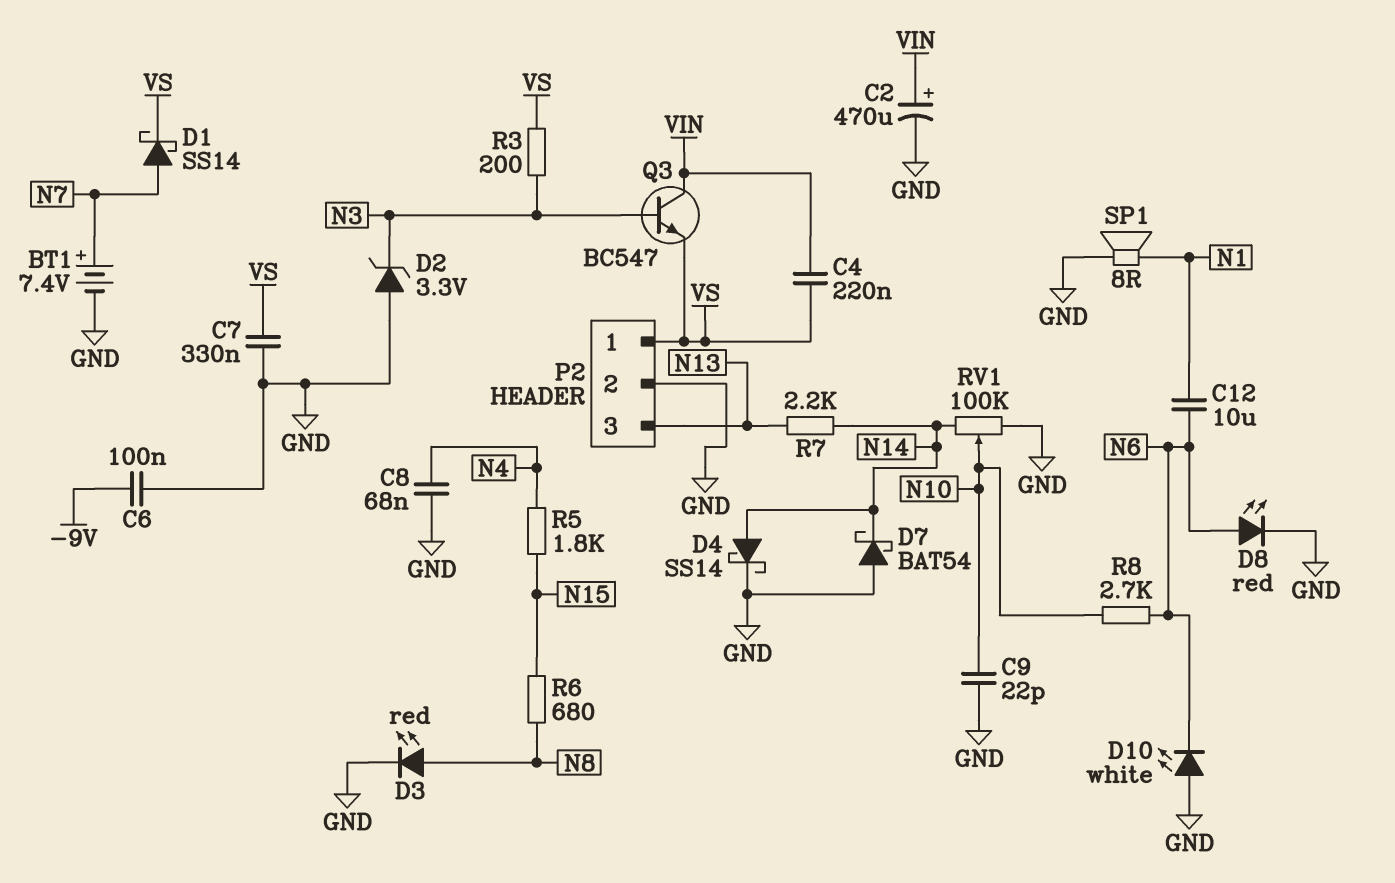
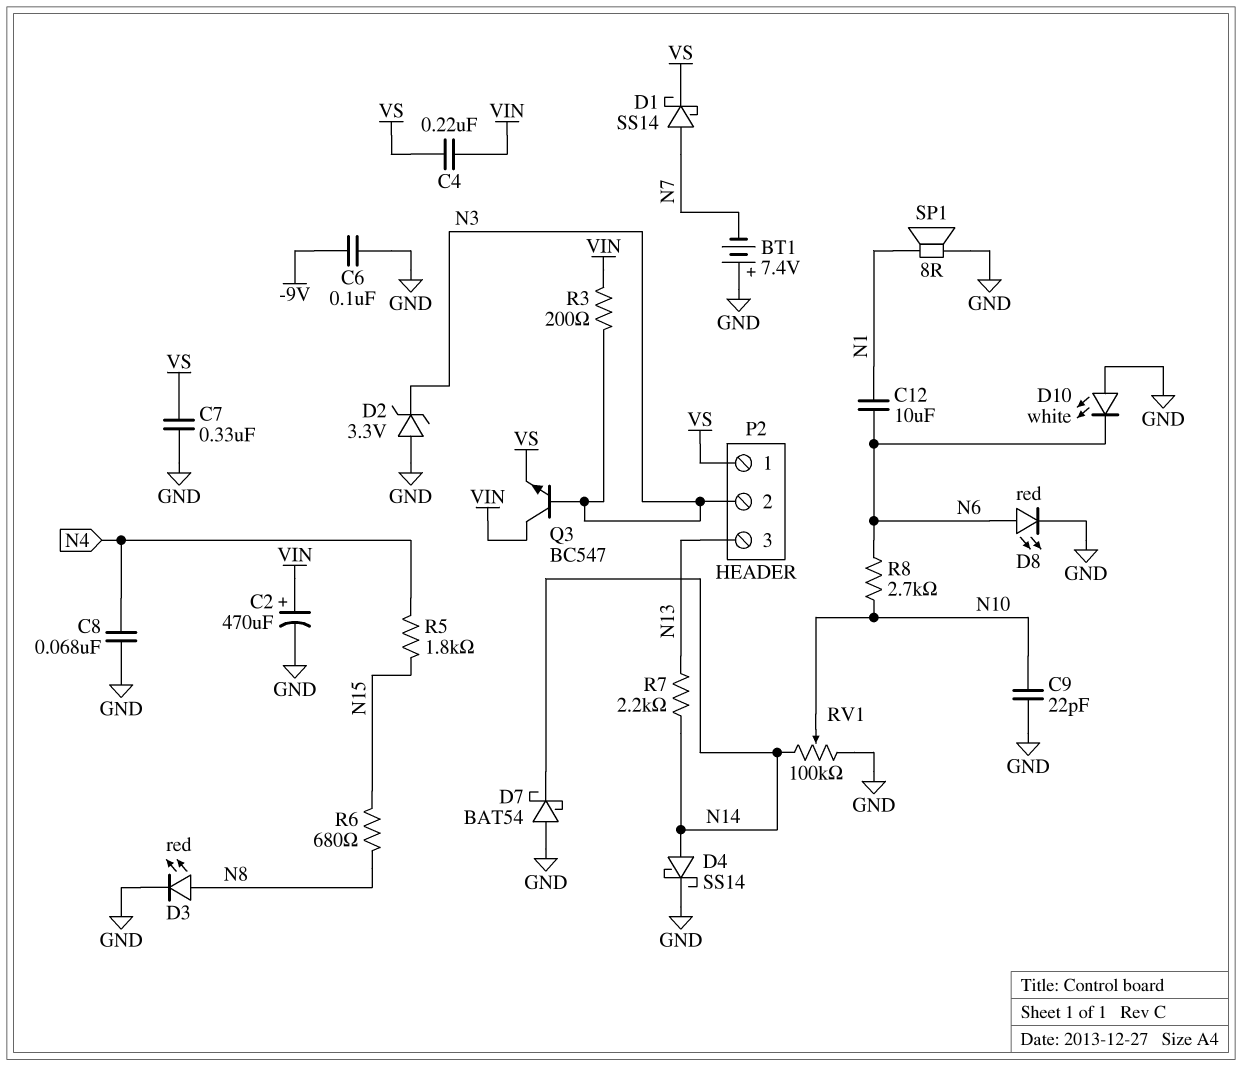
BT1: 7.4V (plus N7, minus GND) -> 7.4V (plus GND, minus N7)
P2 pin 2: GND -> N3
R3: 200 (N3, VS) -> 200 (N3, VIN)

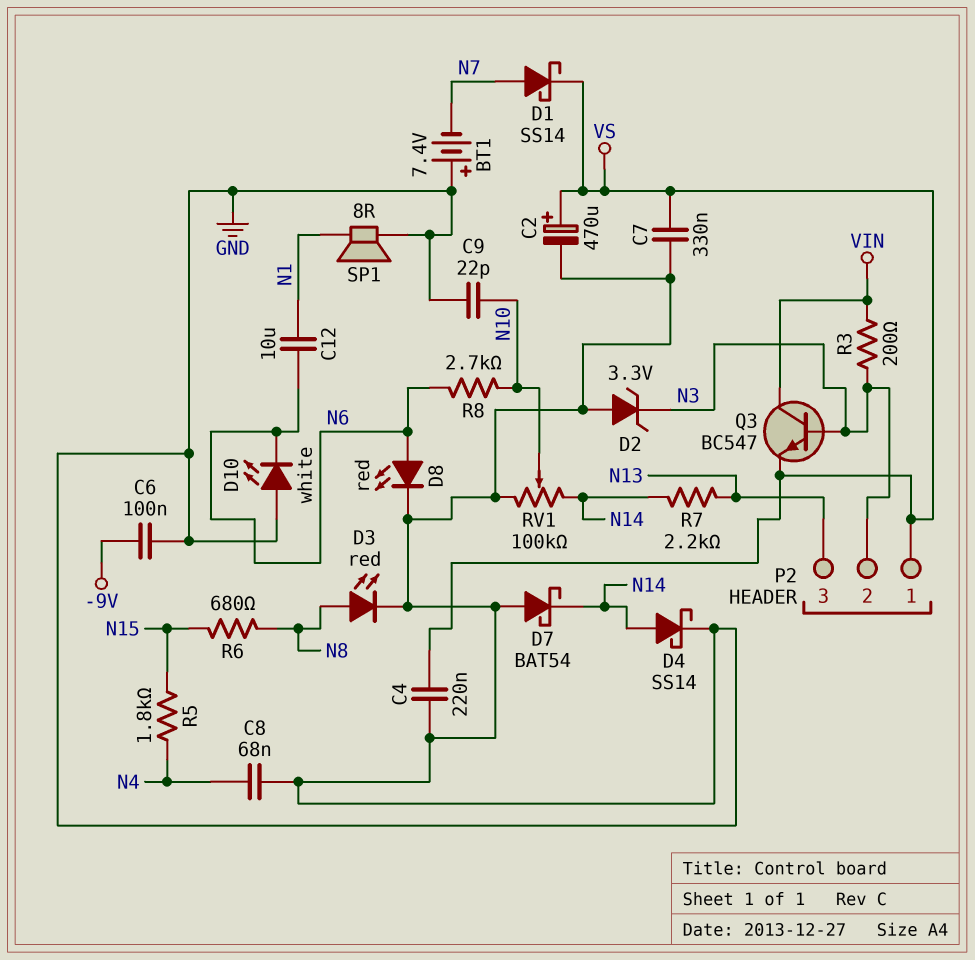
C2: 470uF (plus VIN, minus GND) -> 470uF (plus VS, minus GND)
C4: 220nF (VIN, VS) -> 220nF (GND, VS)

